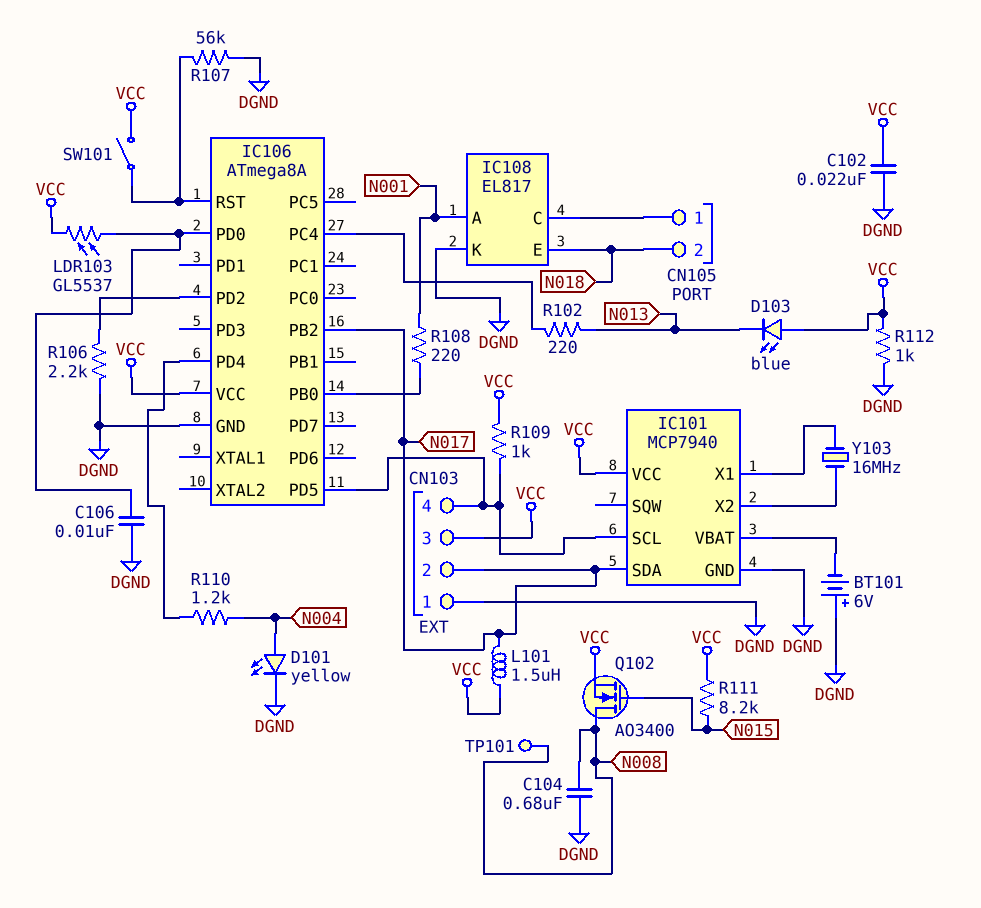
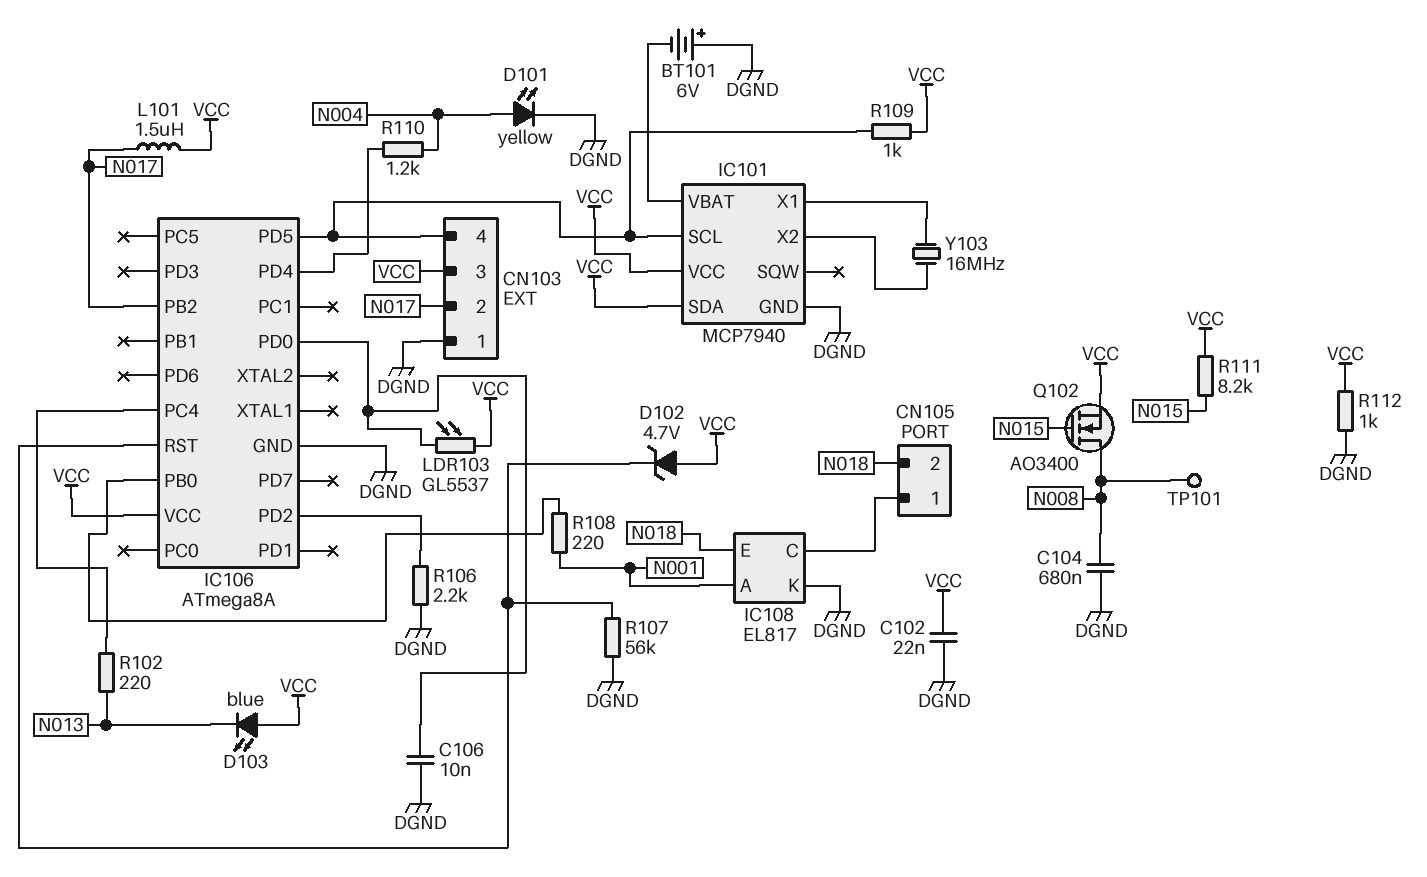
D102: none -> zener 4.7V (A VCC, K IC106/RST)
IC101 pin SDA: N017 -> VCC
SW101: switch (IC106/RST, VCC) -> none

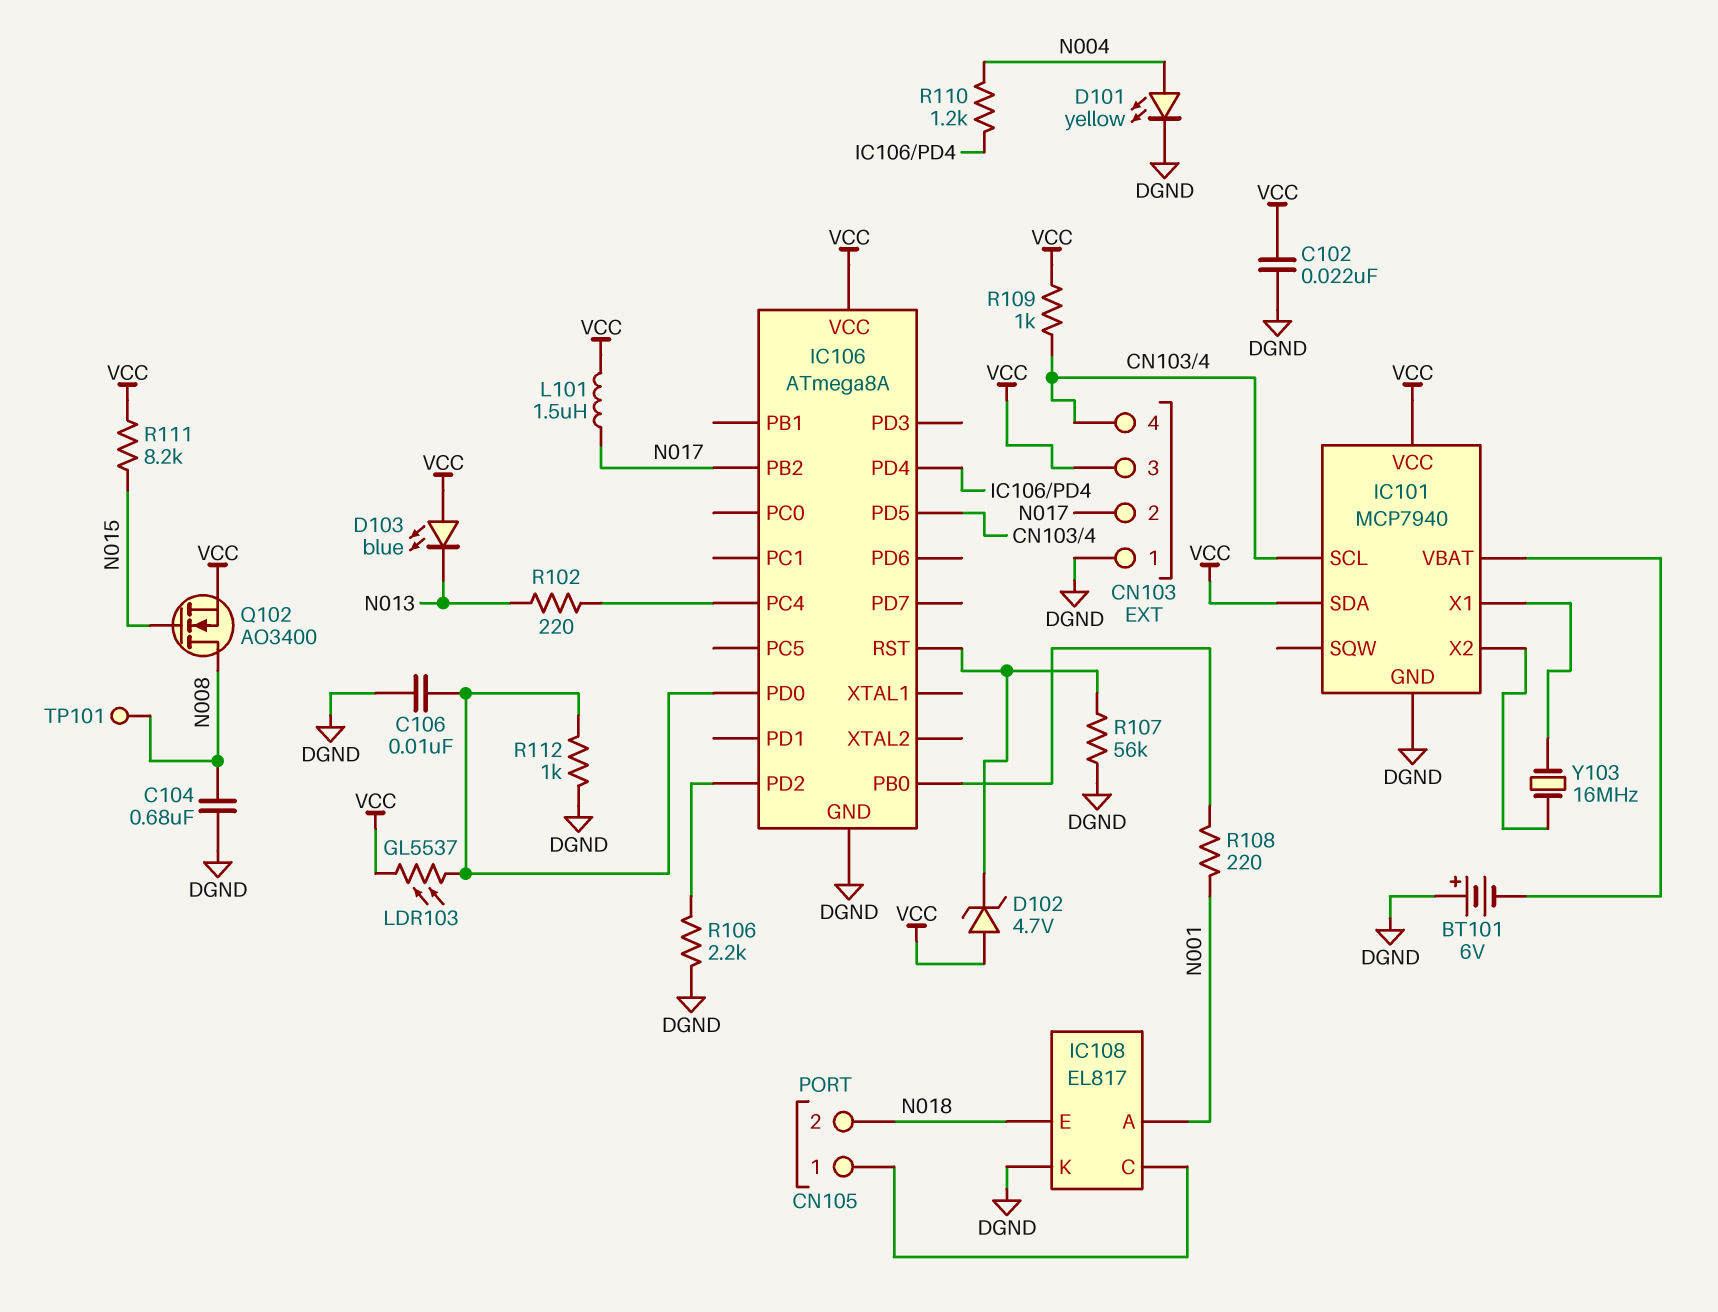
R112: 1k (DGND, VCC) -> 1k (DGND, IC106/PD0)

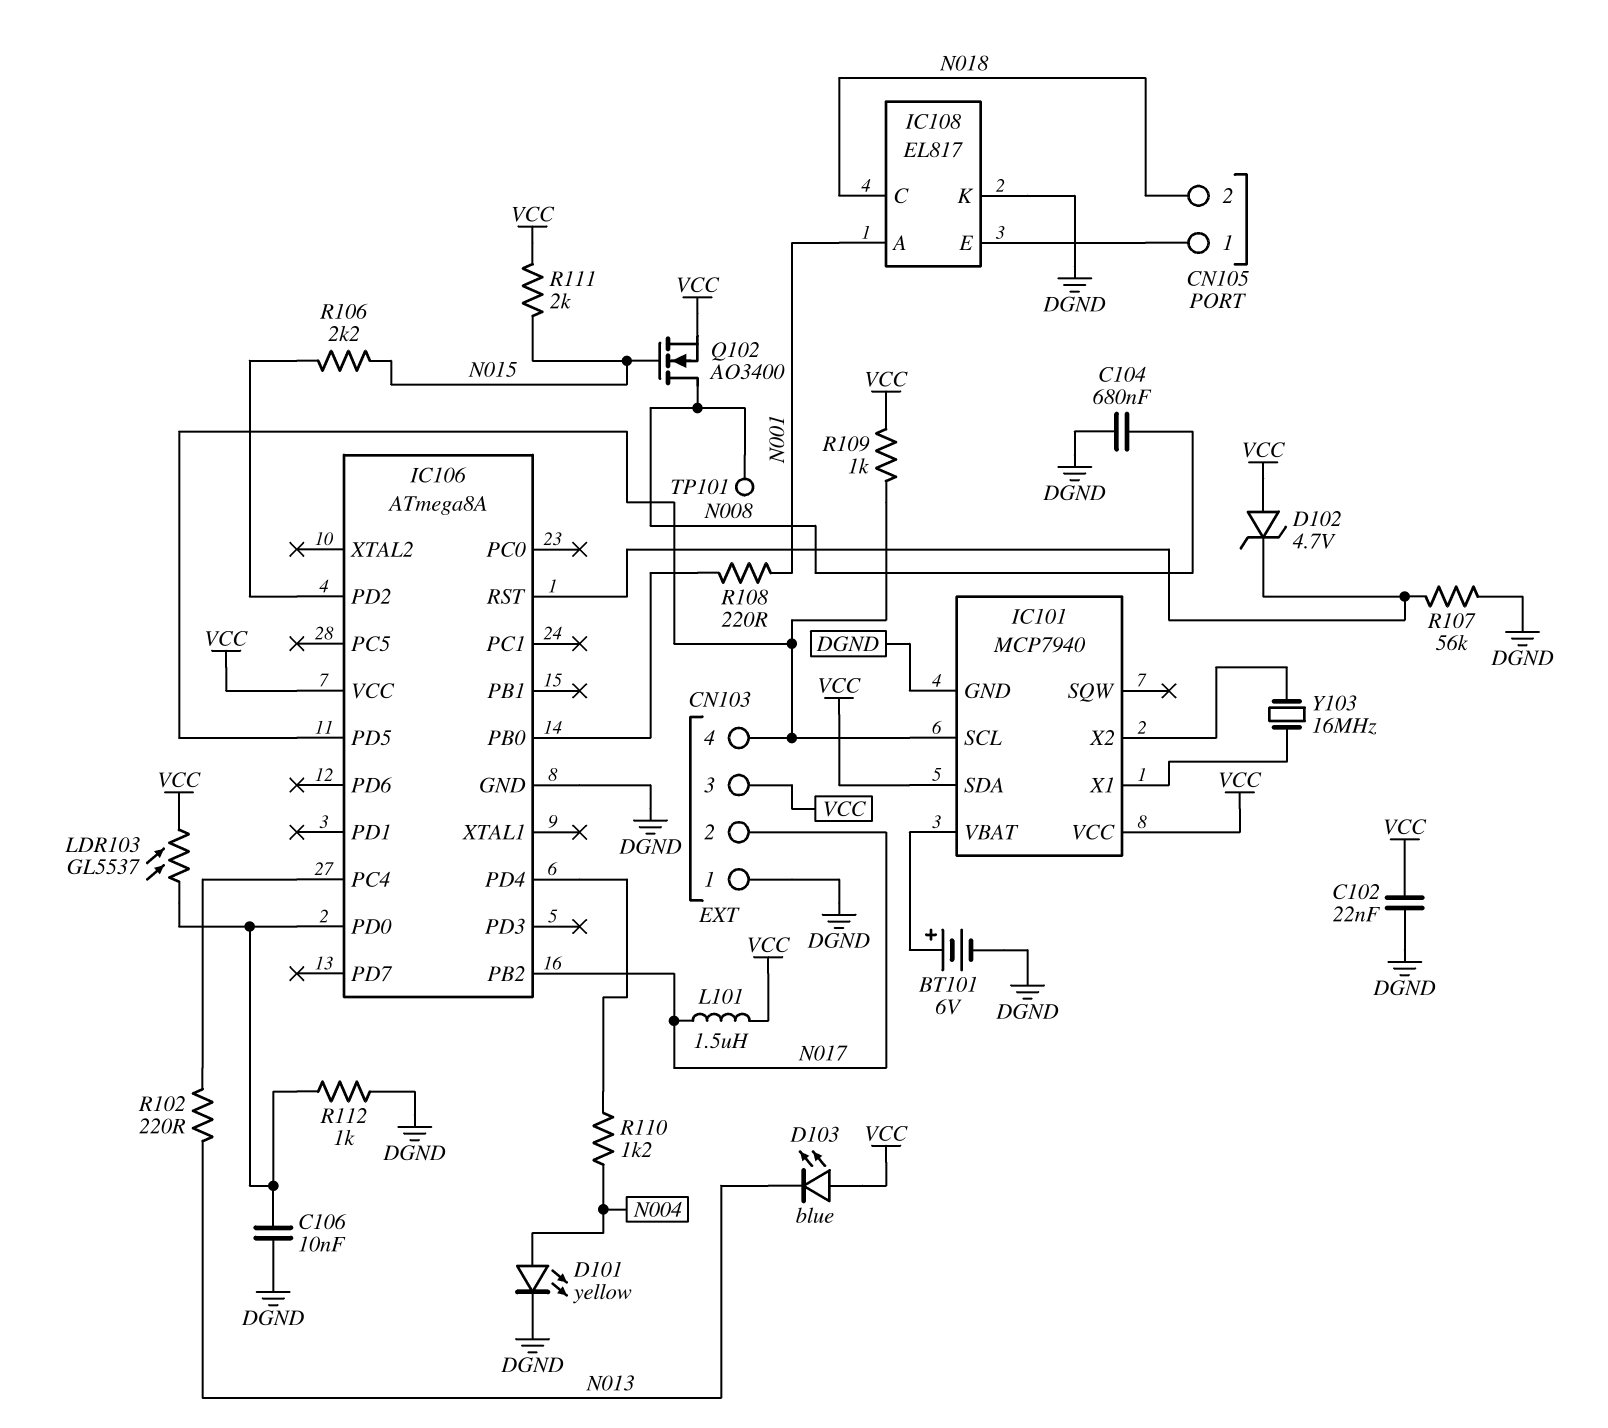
BT101: 6V (plus DGND, minus IC101/VBAT) -> 6V (plus IC101/VBAT, minus DGND)
IC108 pin C: CN105/1 -> N018
IC108 pin E: N018 -> CN105/1
R106: 2.2k (DGND, IC106/PD2) -> 2.2k (IC106/PD2, N015)
R111: 8.2k (N015, VCC) -> 2k (N015, VCC)

